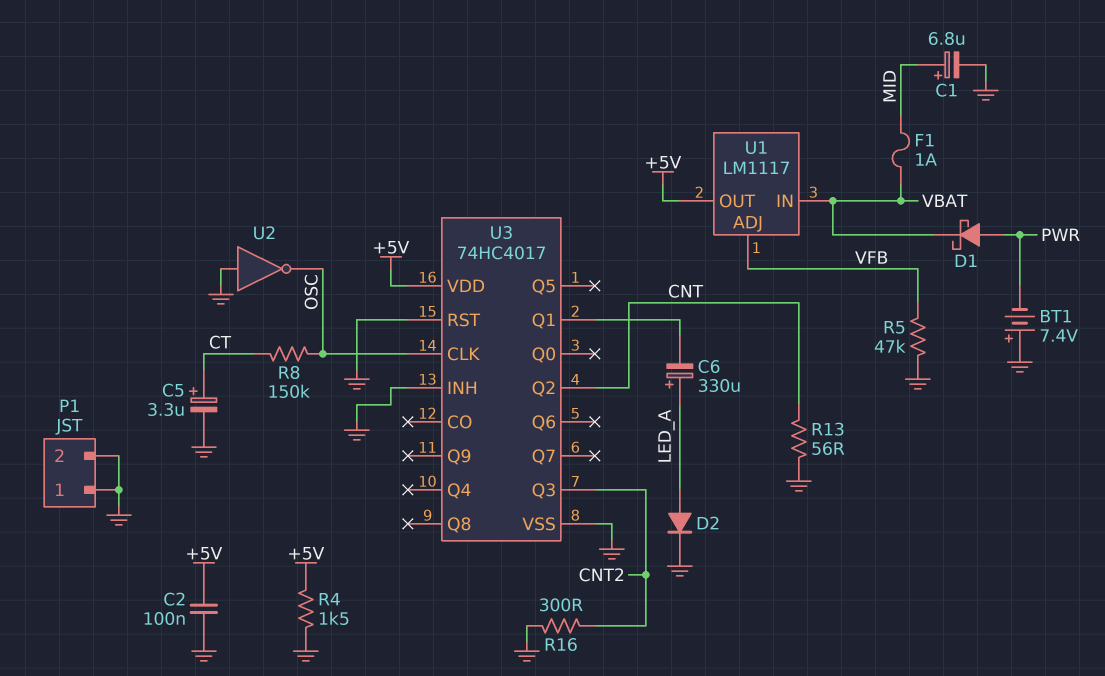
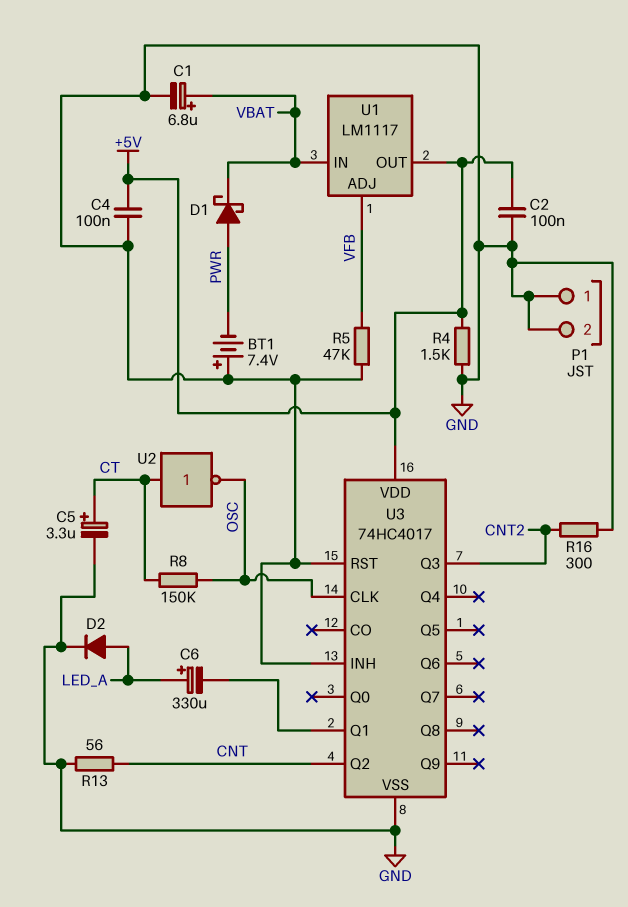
C1: 6.8uF (plus MID, minus GND) -> 6.8uF (plus VBAT, minus GND)
C4: none -> 100nF (+5V, GND)
F1: 1A (MID, VBAT) -> none
U2: NOT (in GND, out OSC) -> NOT (in CT, out OSC)

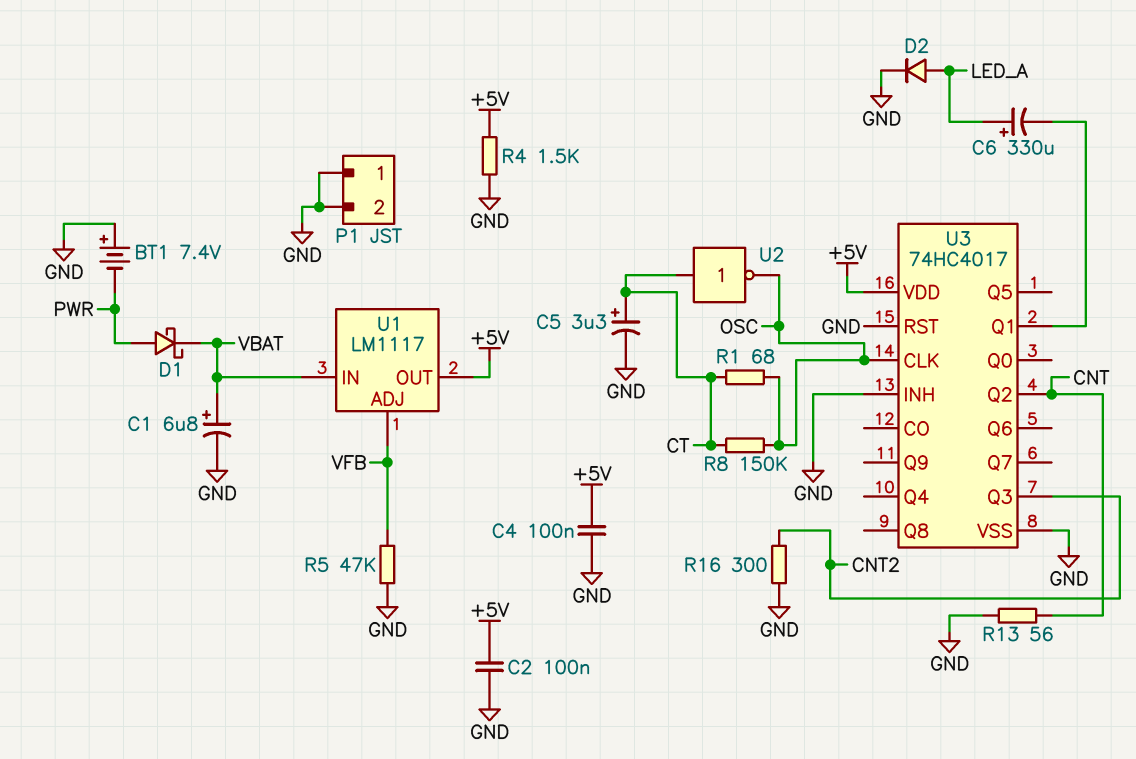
R1: none -> 68 (CT, OSC)

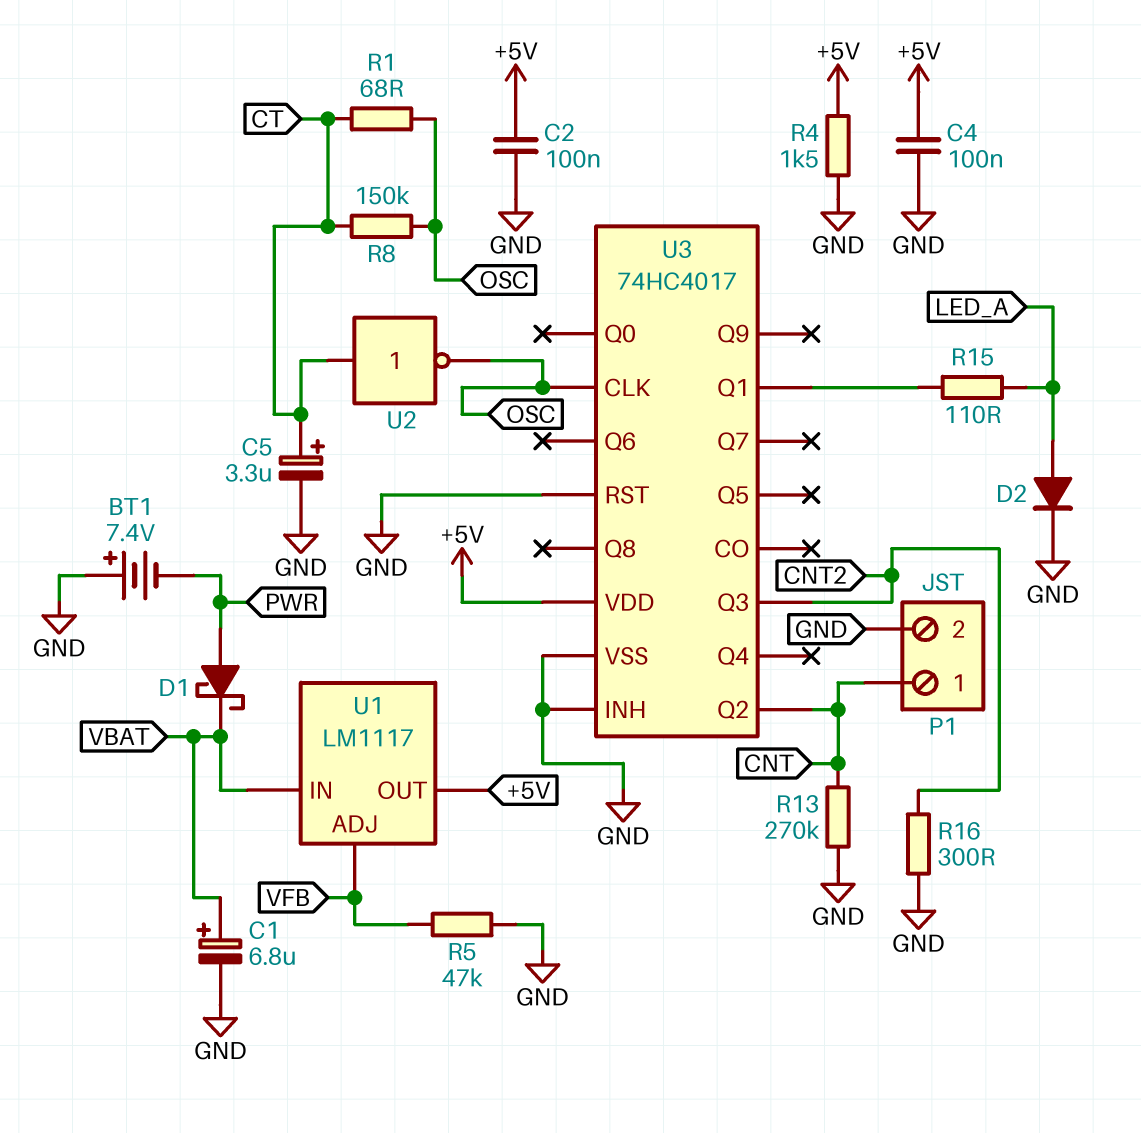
C6: 330uF (plus LED_A, minus U3/Q1) -> none
P1 pin 1: GND -> CNT
R13: 56 (CNT, GND) -> 270k (CNT, GND)
R15: none -> 110 (LED_A, U3/Q1)

